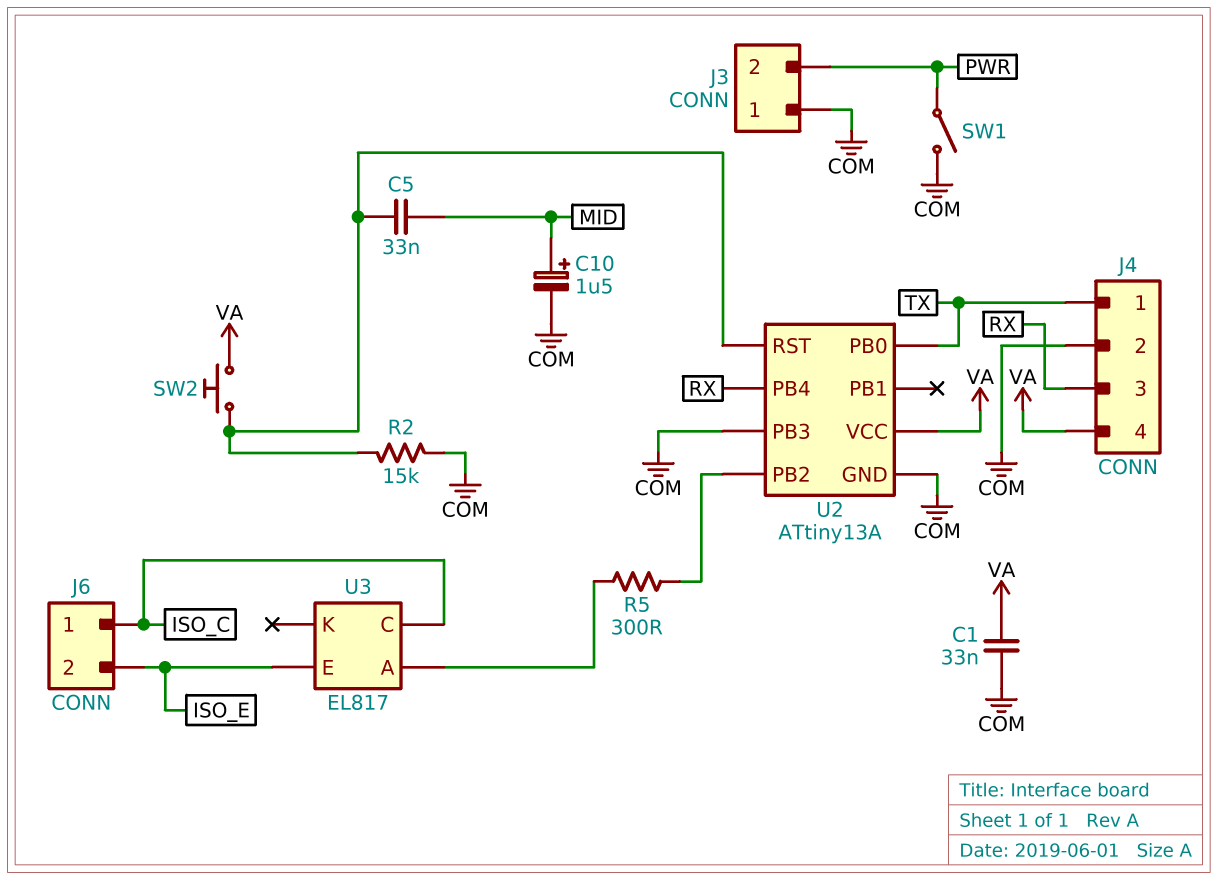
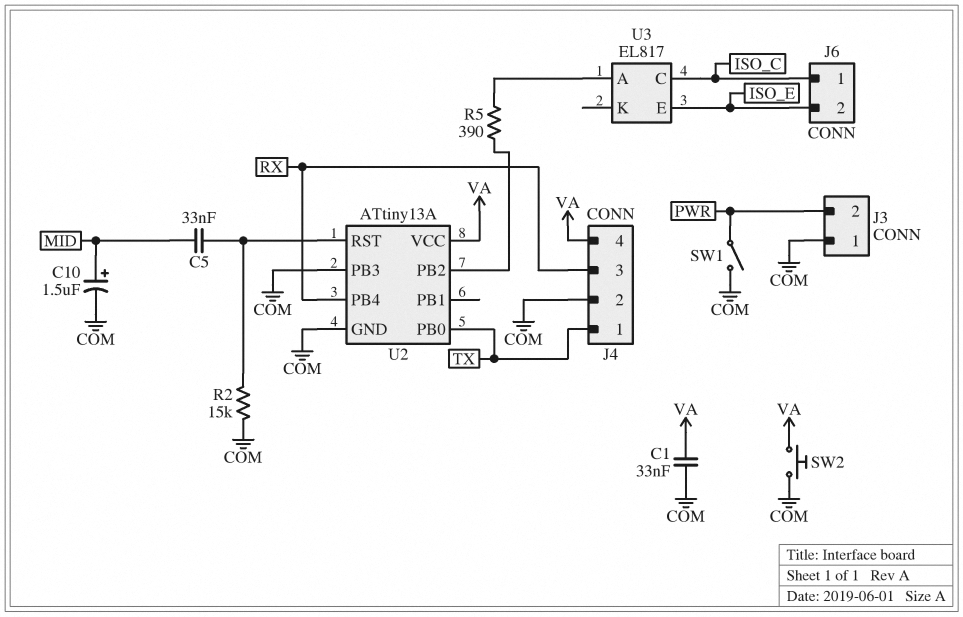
R5: 300 (U2/PB2, U3/A) -> 390 (U2/PB2, U3/A)
SW2: button (U2/RST, VA) -> button (COM, VA)

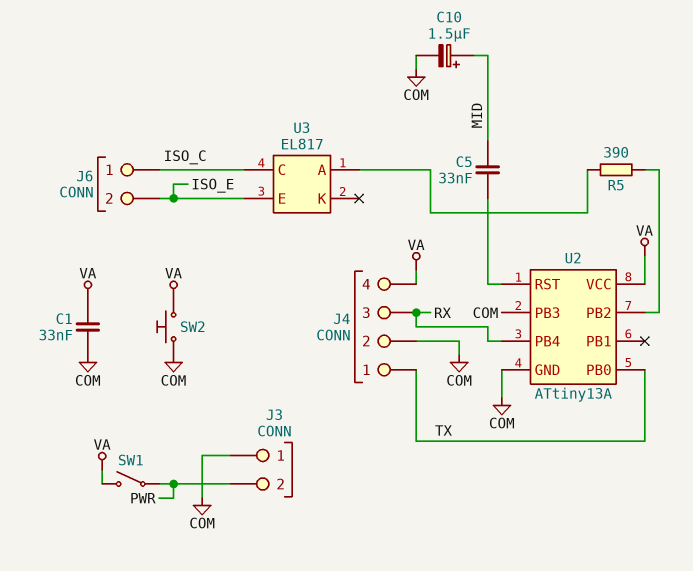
R2: 15k (COM, U2/RST) -> none
SW1: switch (COM, PWR) -> switch (PWR, VA)

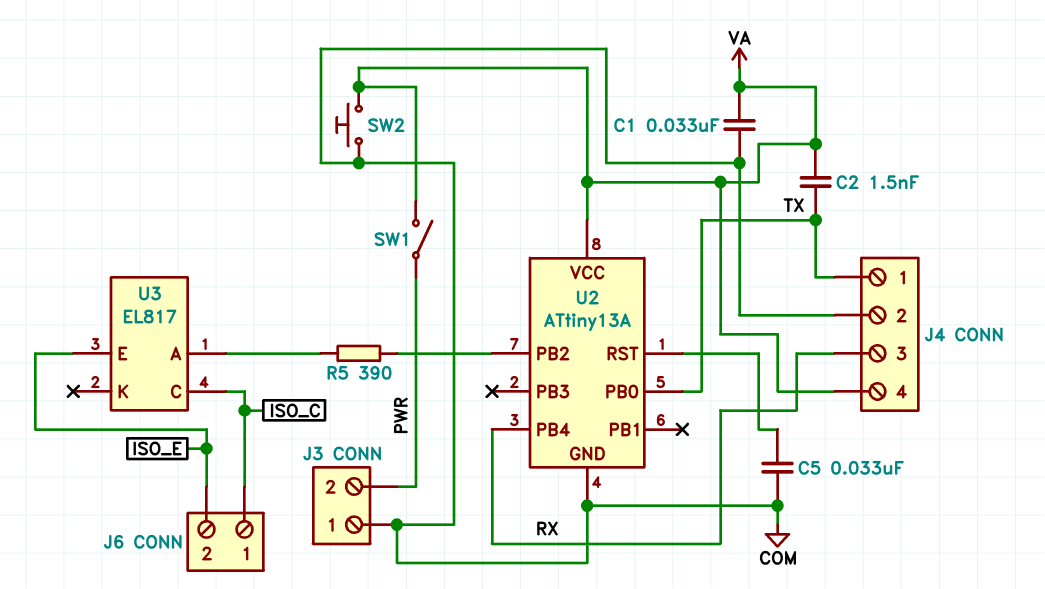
C2: none -> 1.5nF (TX, VA)
C5: 33nF (MID, U2/RST) -> 33nF (COM, U2/RST)
C10: 1.5uF (plus MID, minus COM) -> none
U2 pin PB3: COM -> none

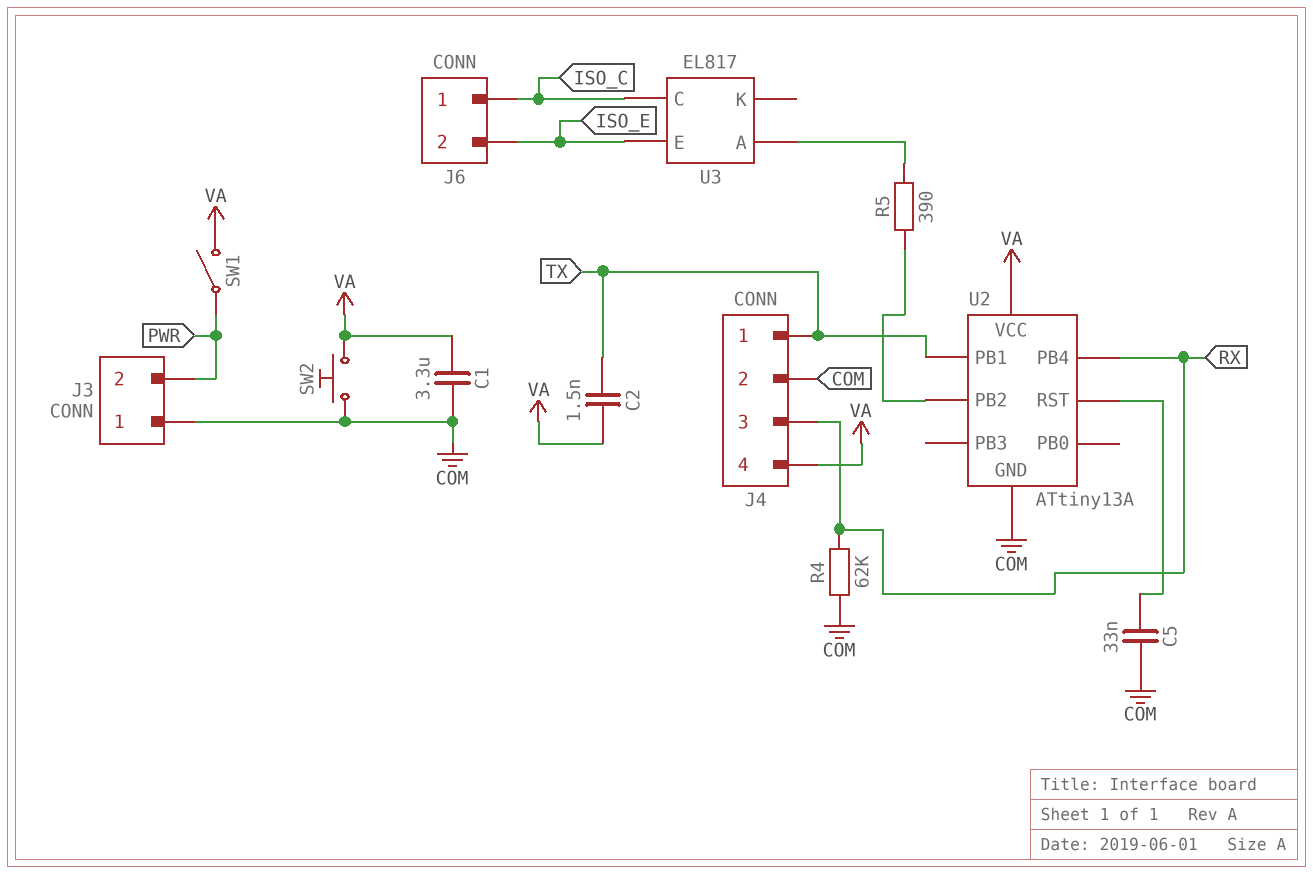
C1: 33nF (COM, VA) -> 3.3uF (COM, VA)
R4: none -> 62k (COM, RX)
U2 pin PB0: TX -> none
U2 pin PB1: none -> TX

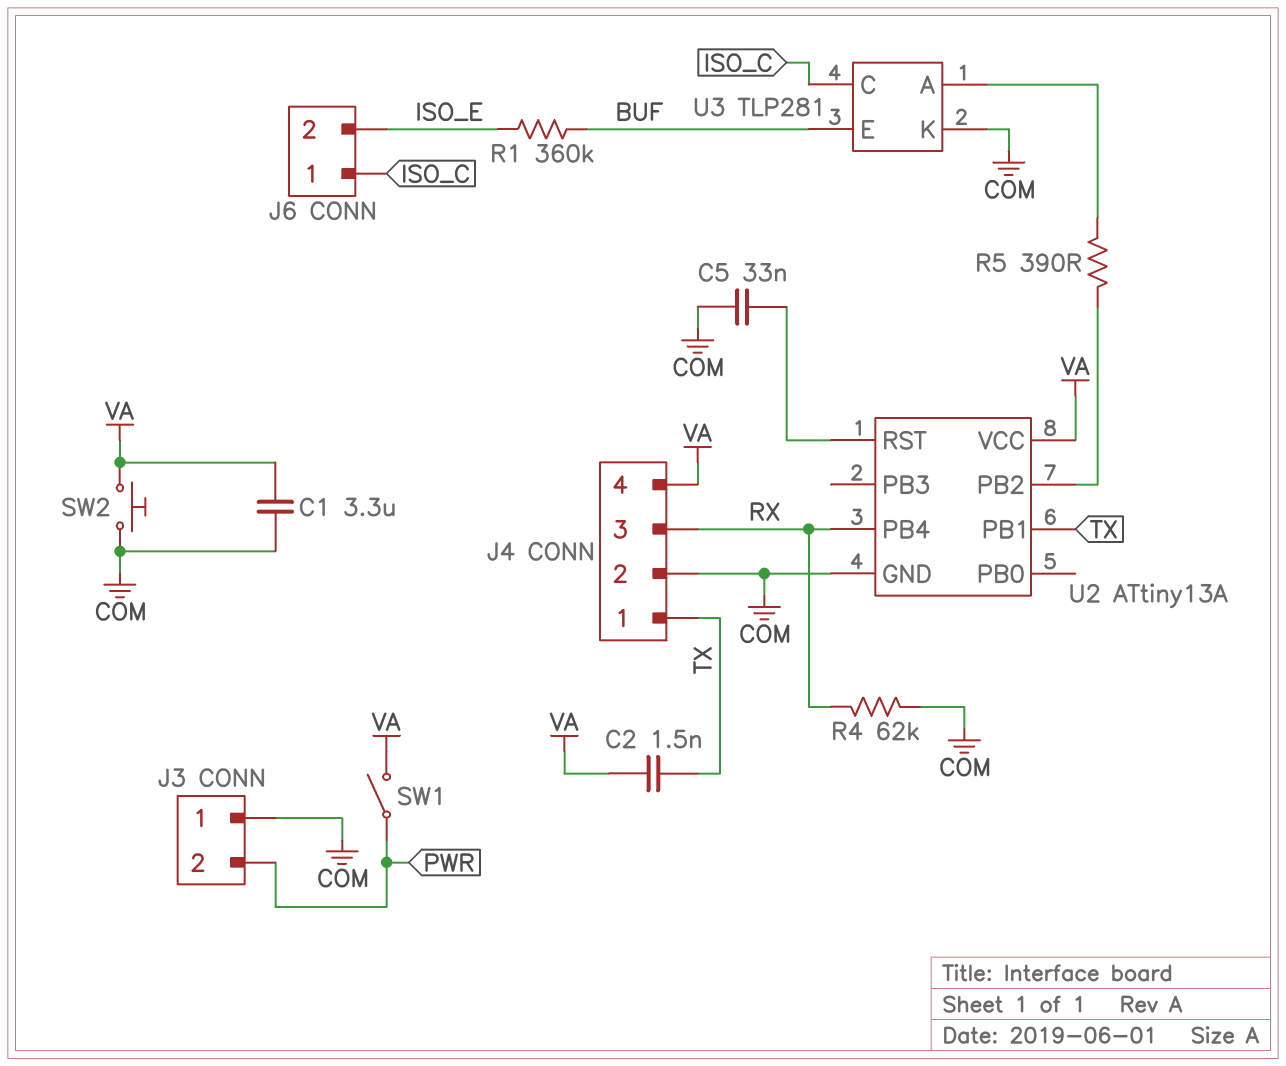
R1: none -> 360k (BUF, ISO_E)
U3: EL817 -> TLP281
U3 pin E: ISO_E -> BUF
U3 pin K: none -> COM

